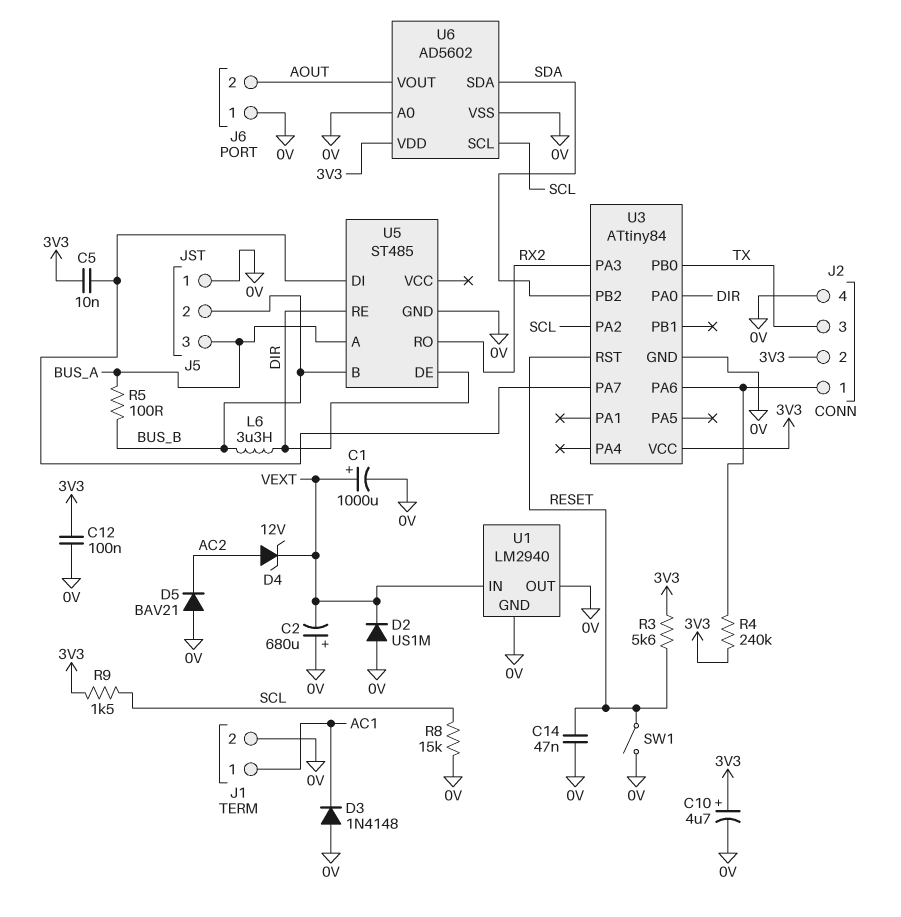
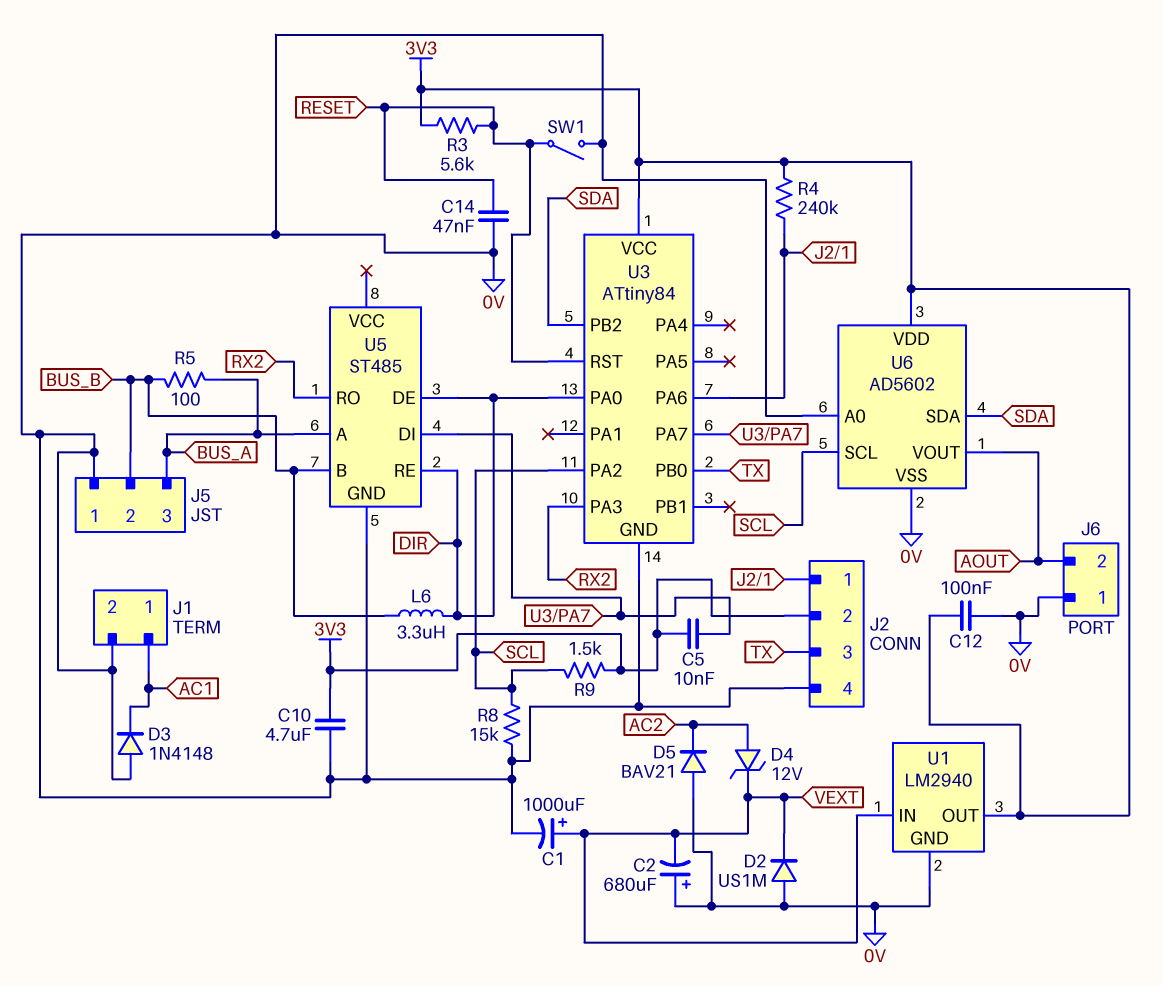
C10: 4.7uF (plus 3V3, minus 0V) -> 4.7uF (0V, 3V3)
U1 pin OUT: 0V -> 3V3

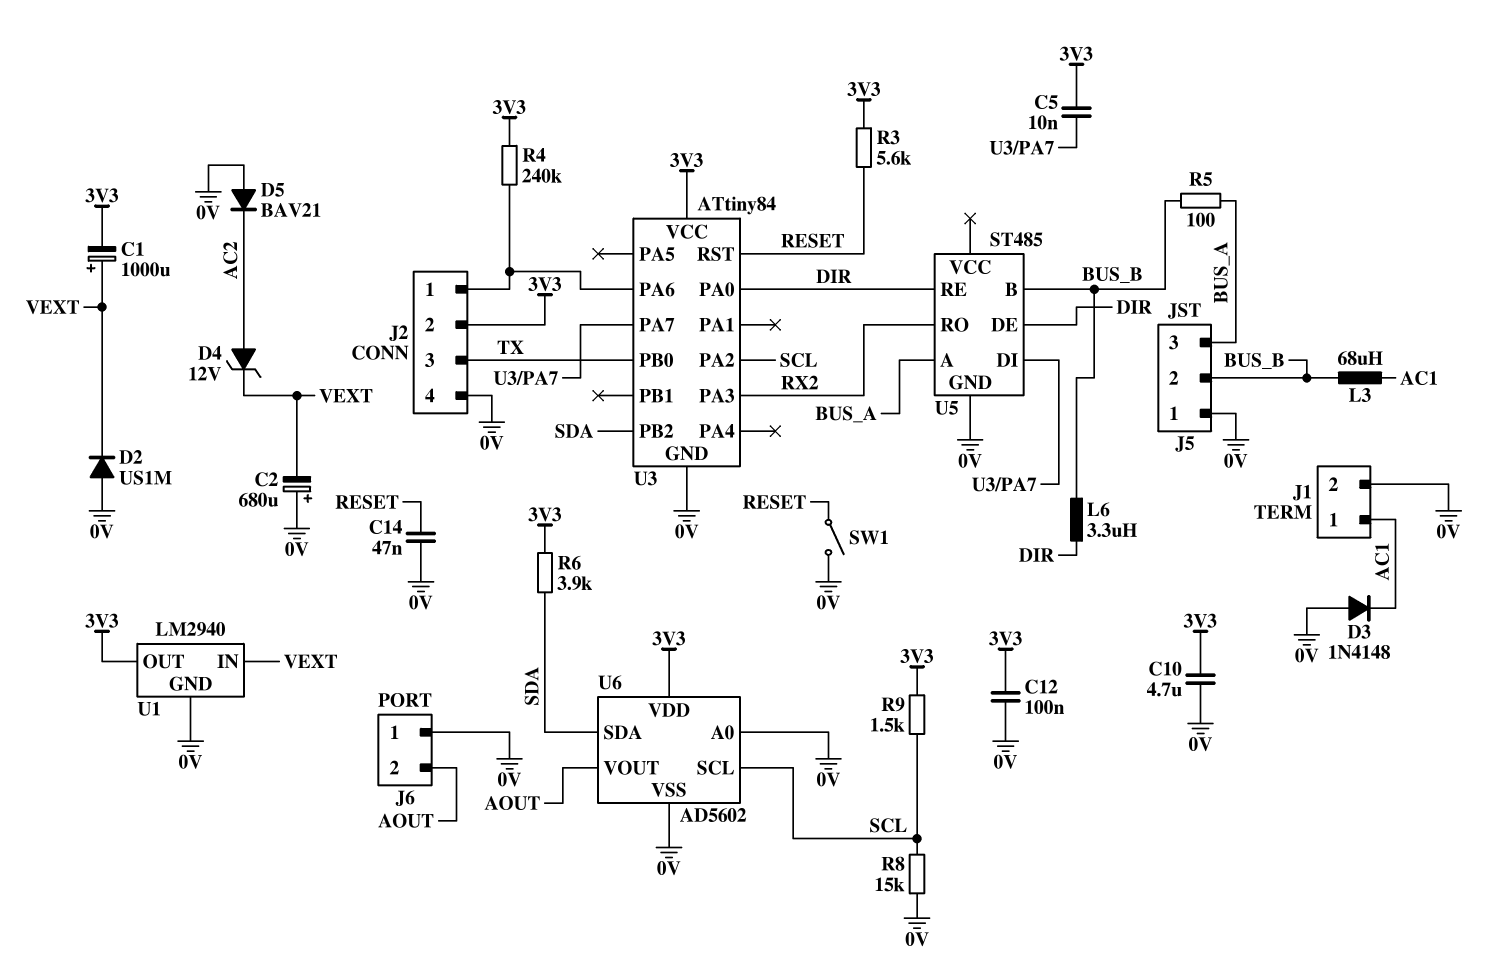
C1: 1000uF (plus VEXT, minus 0V) -> 1000uF (plus VEXT, minus 3V3)
L3: none -> 68uH (AC1, BUS_B)
R6: none -> 3.9k (3V3, SDA)

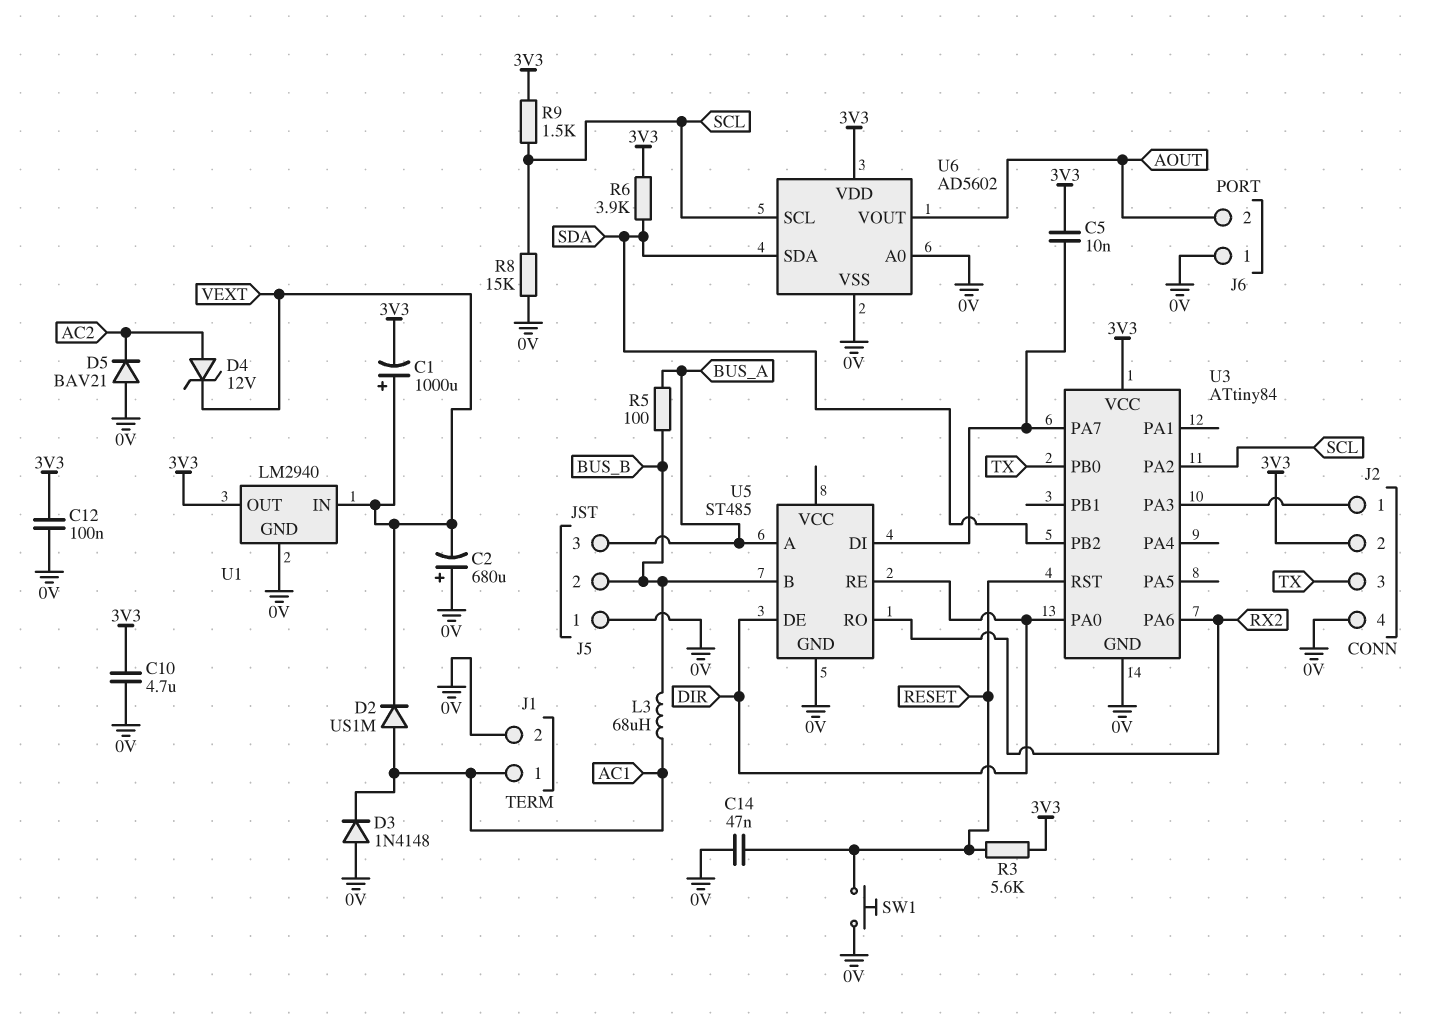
D2: diode US1M (A 0V, K VEXT) -> diode US1M (A AC1, K VEXT)
L6: 3.3uH (BUS_B, DIR) -> none
R4: 240k (3V3, J2/1) -> none
SW1: switch (0V, RESET) -> button (0V, RESET)
U3 pin PA3: RX2 -> J2/1
U3 pin PA6: J2/1 -> RX2

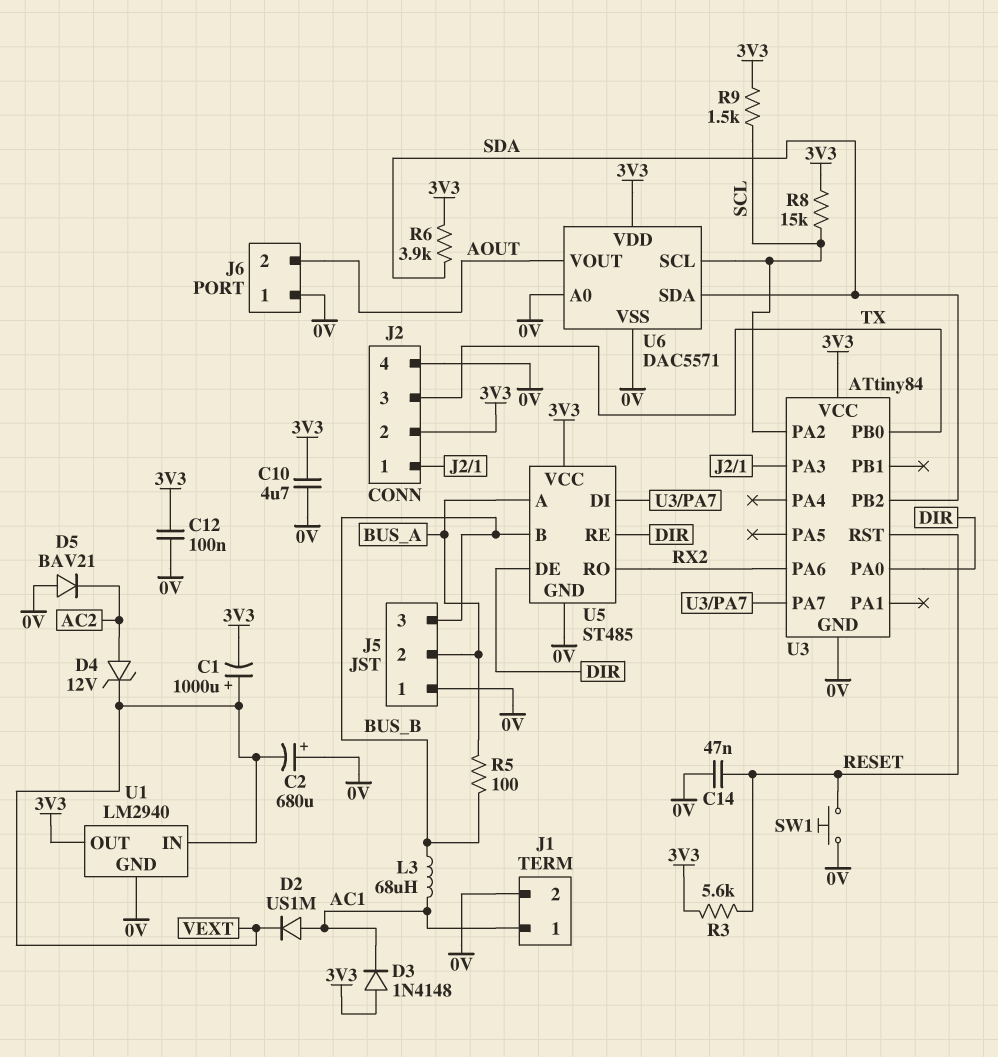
C5: 10nF (3V3, U3/PA7) -> none
D3: diode 1N4148 (A 0V, K AC1) -> diode 1N4148 (A 3V3, K AC1)
J5 pin 2: BUS_B -> BUS_A
J5 pin 3: BUS_A -> BUS_B
R8: 15k (0V, SCL) -> 15k (3V3, SCL)
U5 pin VCC: none -> 3V3
U6: AD5602 -> DAC5571

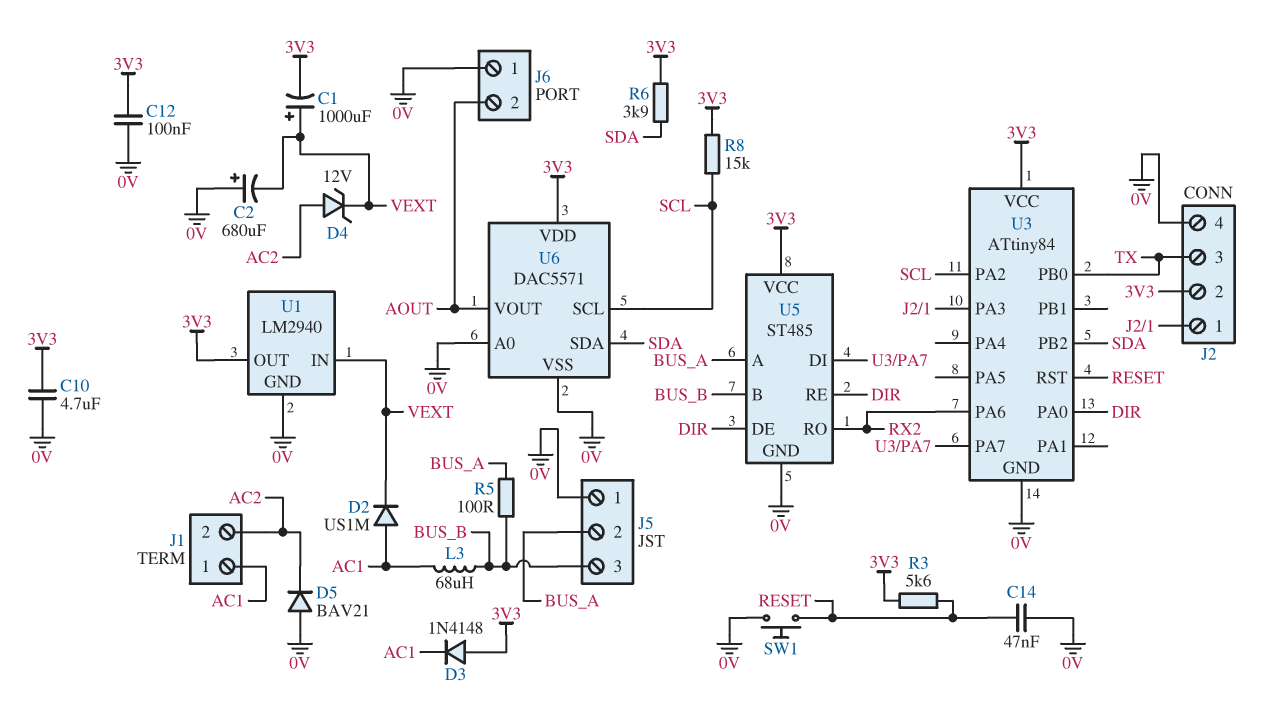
J1 pin 2: 0V -> AC2
R9: 1.5k (3V3, SCL) -> none

